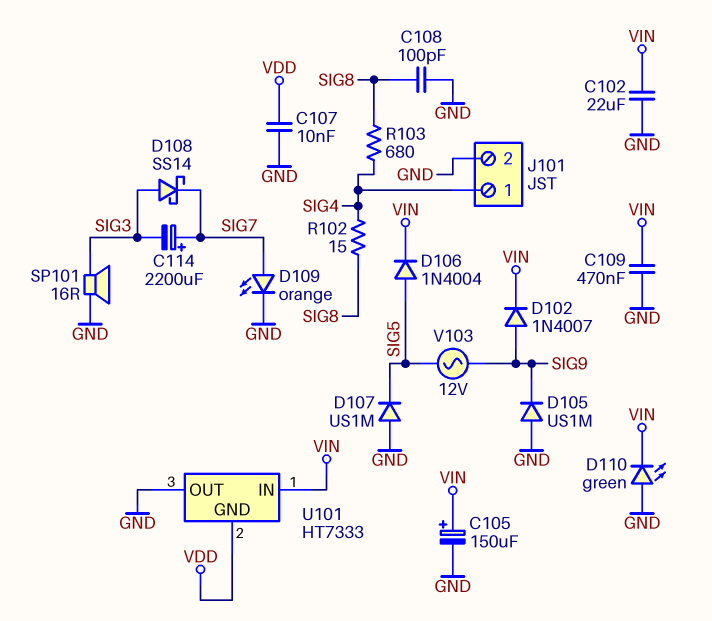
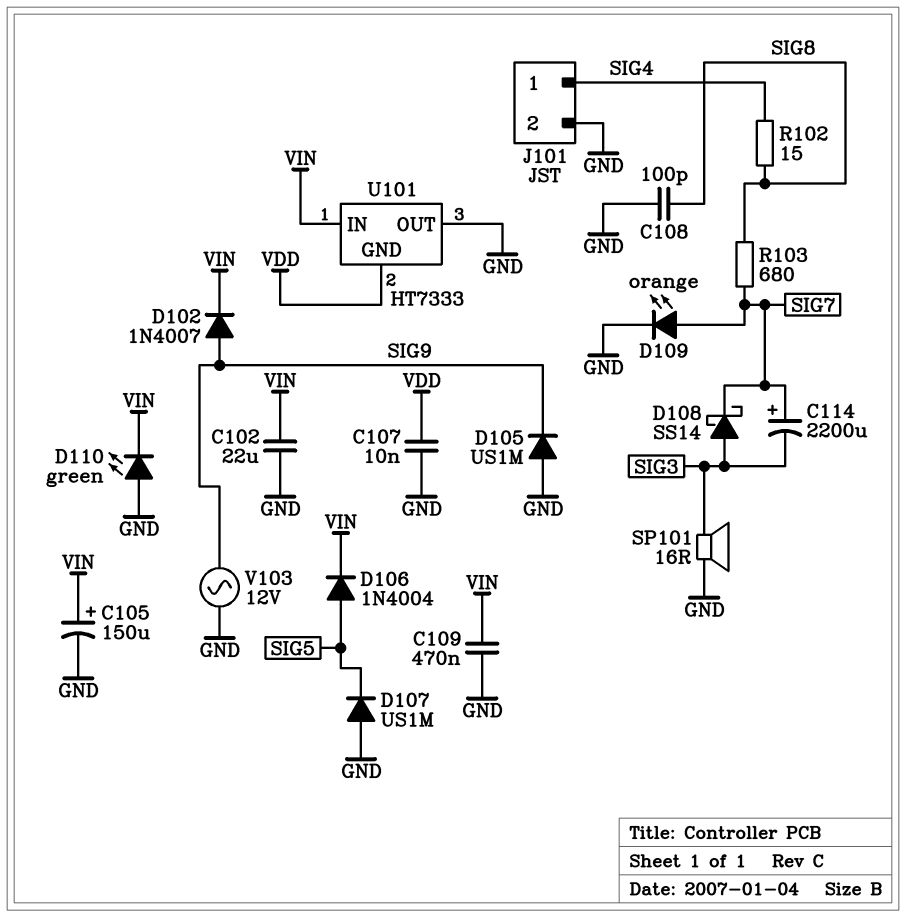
R103: 680 (SIG4, SIG8) -> 680 (SIG7, SIG8)
V103: AC 12V (SIG5, SIG9) -> AC 12V (GND, SIG9)

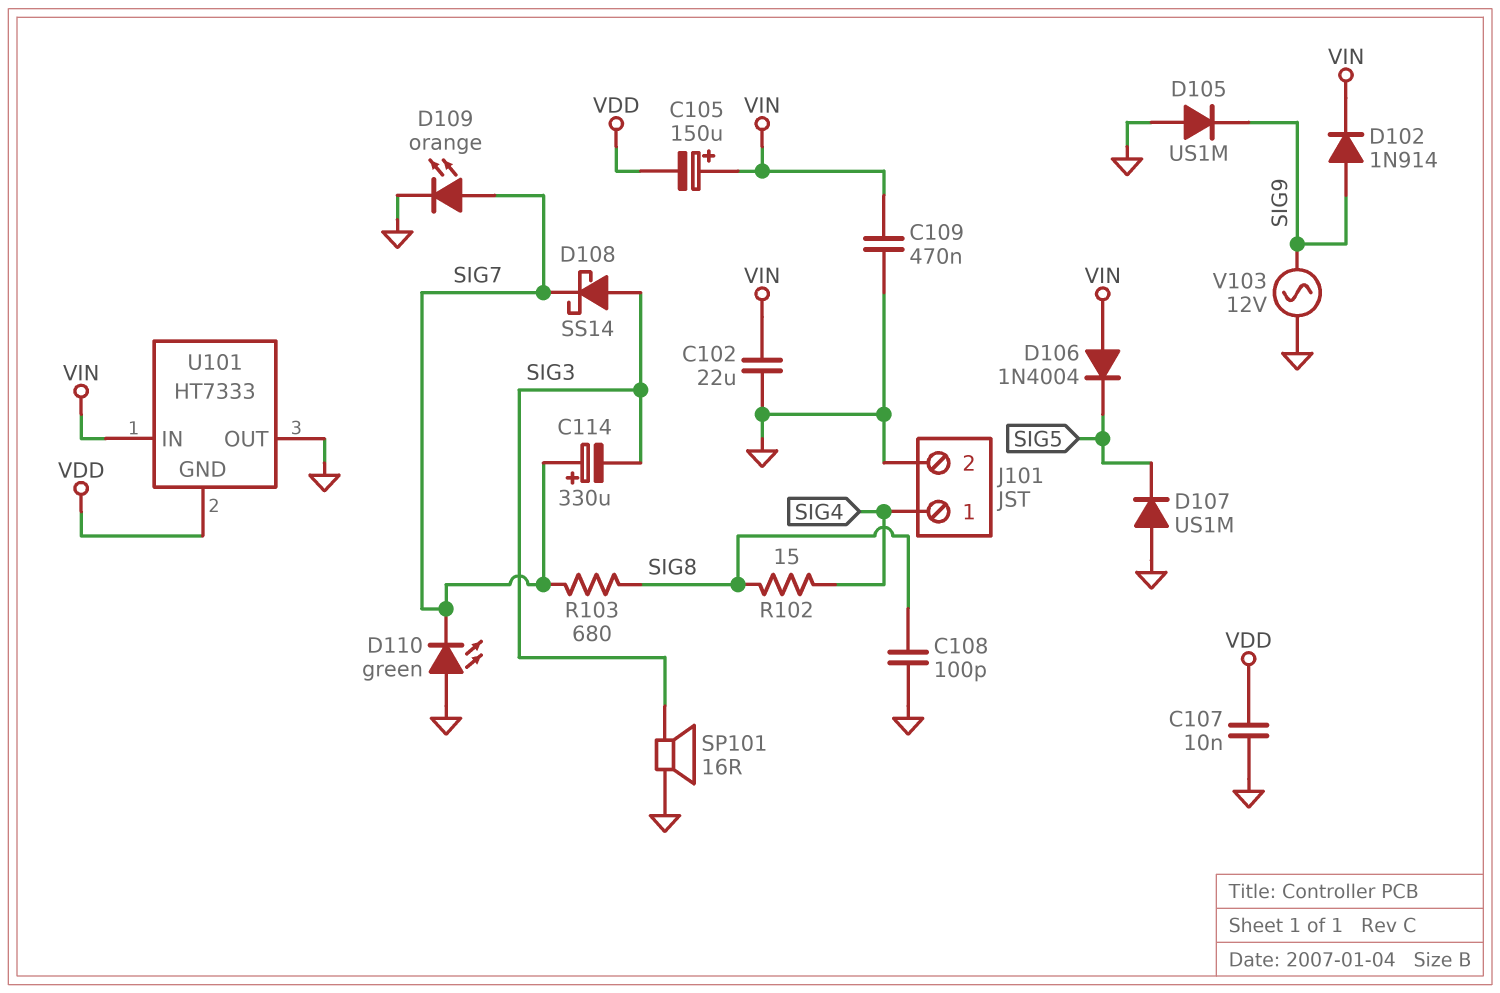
C105: 150uF (plus VIN, minus GND) -> 150uF (plus VIN, minus VDD)
C114: 2200uF (plus SIG7, minus SIG3) -> 330uF (plus SIG7, minus SIG3)
D102: diode 1N4007 (A SIG9, K VIN) -> diode 1N914 (A SIG9, K VIN)
D106: diode 1N4004 (A SIG5, K VIN) -> diode 1N4004 (A VIN, K SIG5)
D110: LED green (A GND, K VIN) -> LED green (A GND, K SIG7)

